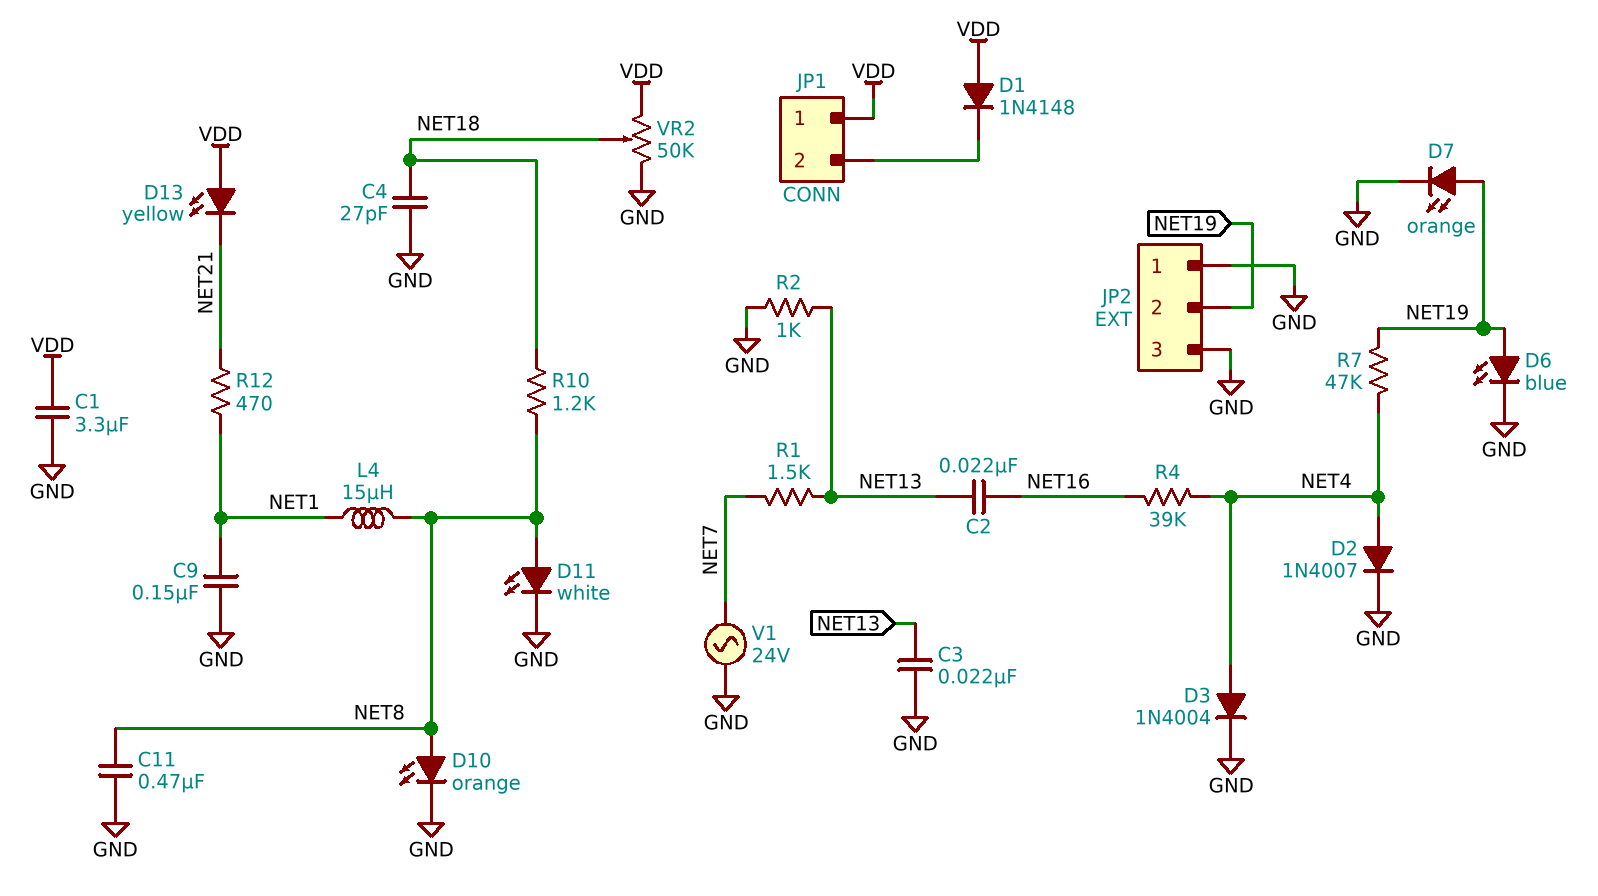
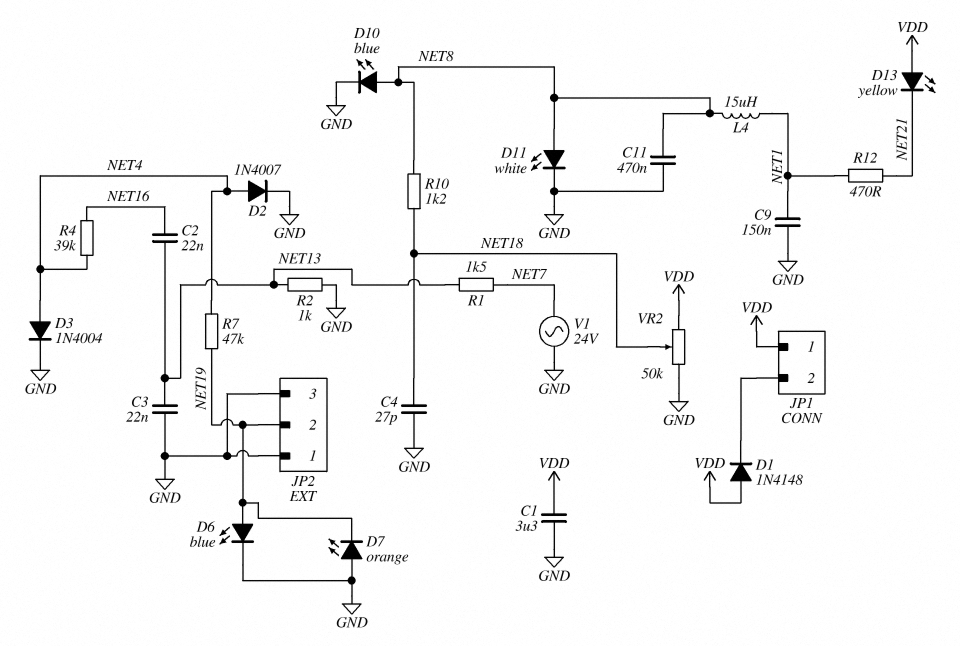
D7: LED orange (A NET19, K GND) -> LED orange (A GND, K NET19)
D10: LED orange (A NET8, K GND) -> LED blue (A NET8, K GND)

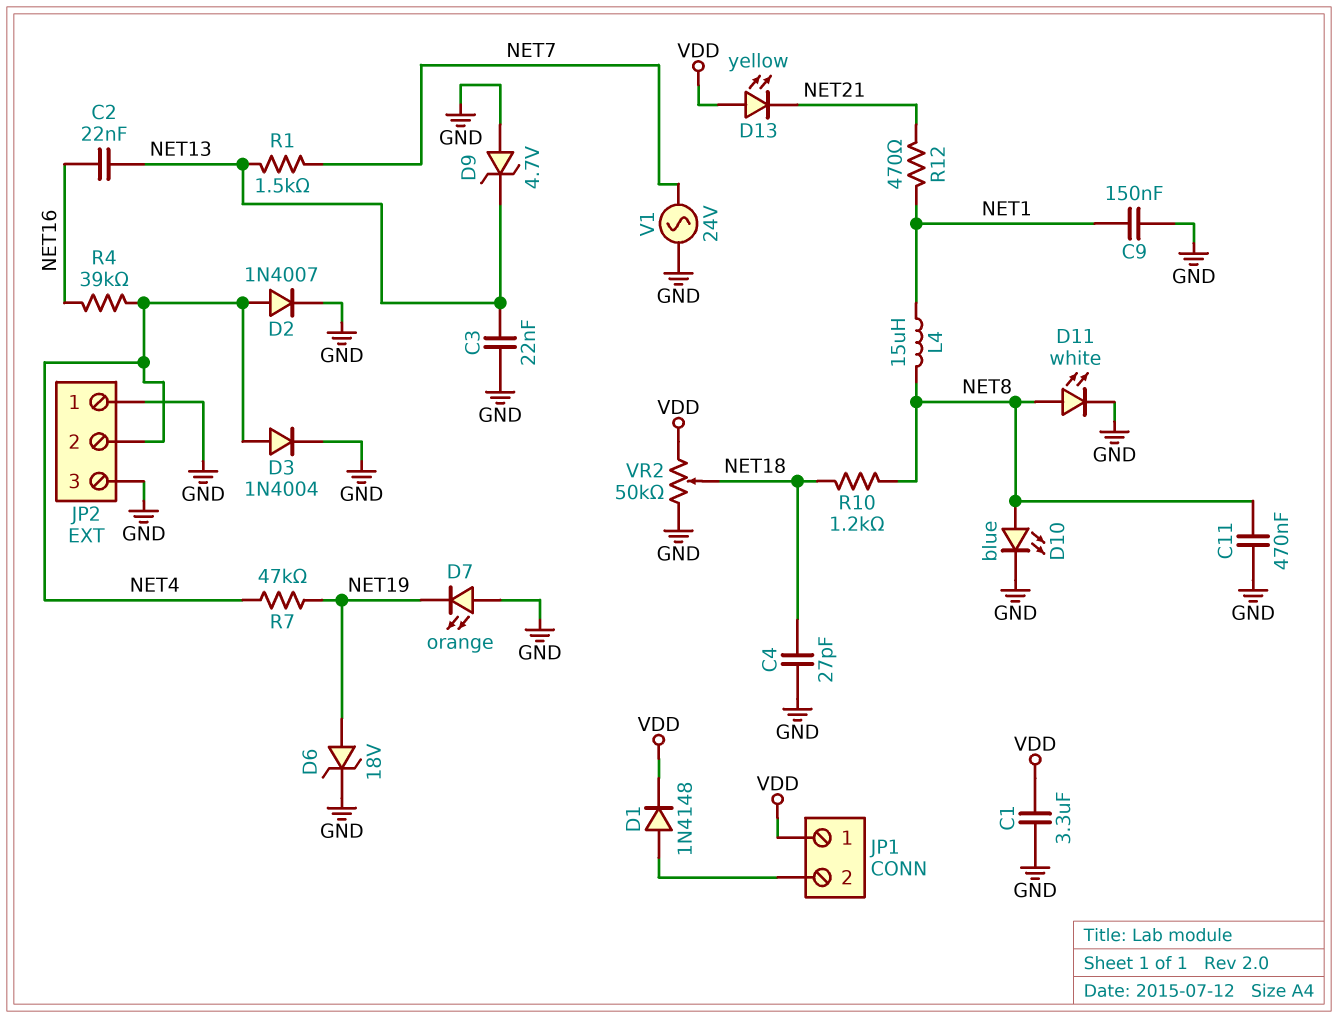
D1: diode 1N4148 (A VDD, K JP1/2) -> diode 1N4148 (A JP1/2, K VDD)
D6: LED blue (A NET19, K GND) -> zener 18V (A NET19, K GND)
D9: none -> zener 4.7V (A GND, K NET13)
JP2 pin 2: NET19 -> NET4
R2: 1k (GND, NET13) -> none

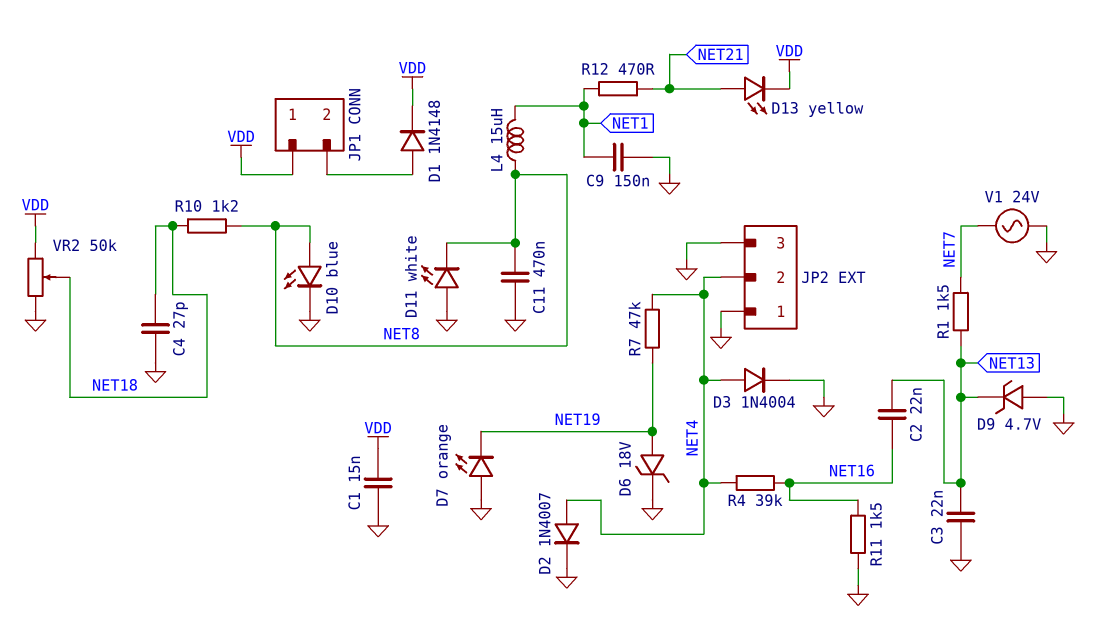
C1: 3.3uF (GND, VDD) -> 15nF (GND, VDD)
D11: LED white (A NET8, K GND) -> LED white (A GND, K NET8)
D13: LED yellow (A VDD, K NET21) -> LED yellow (A NET21, K VDD)
R11: none -> 1.5k (GND, NET16)

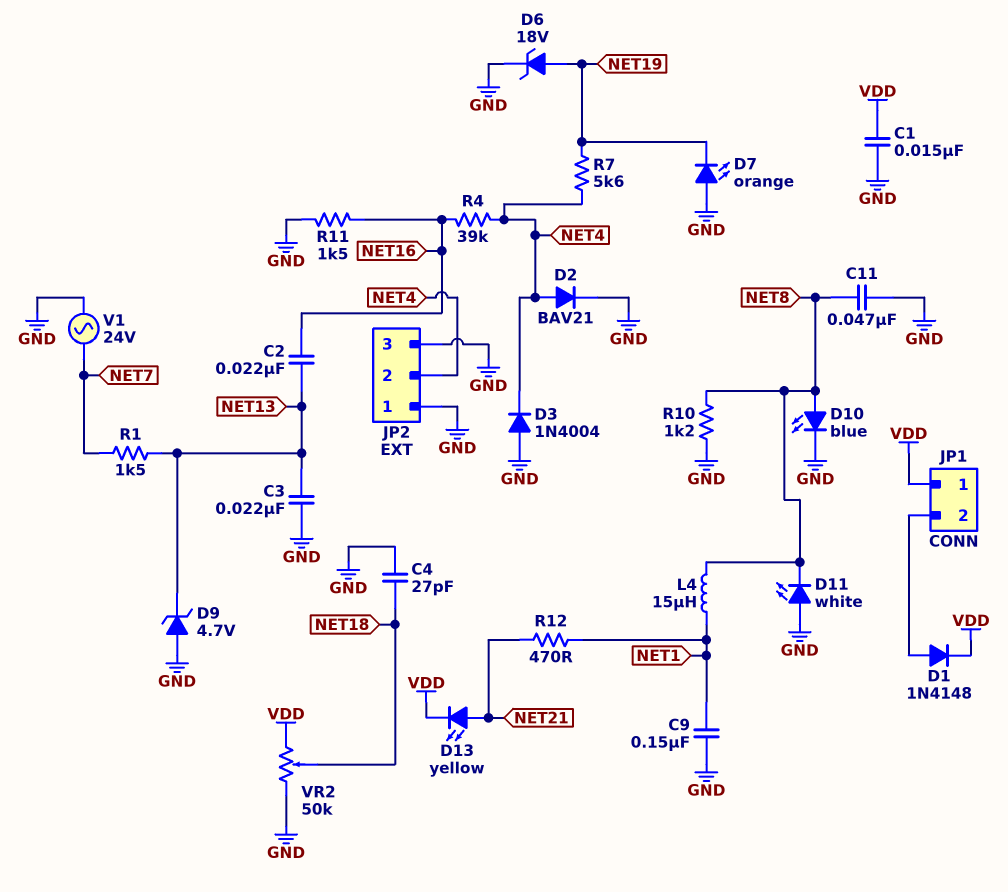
C11: 470nF (GND, NET8) -> 47nF (GND, NET8)
D2: diode 1N4007 (A NET4, K GND) -> diode BAV21 (A NET4, K GND)
D3: diode 1N4004 (A NET4, K GND) -> diode 1N4004 (A GND, K NET4)
R7: 47k (NET4, NET19) -> 5.6k (NET4, NET19)
R10: 1.2k (NET8, NET18) -> 1.2k (GND, NET8)

